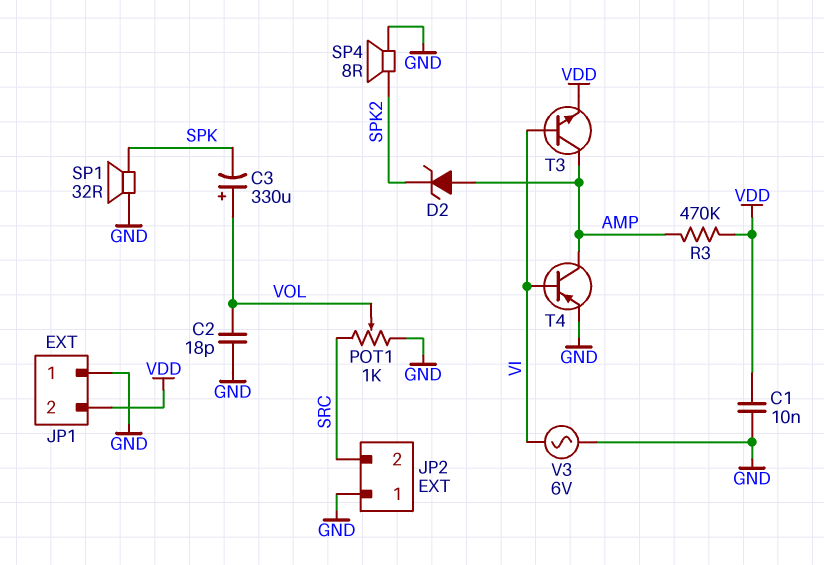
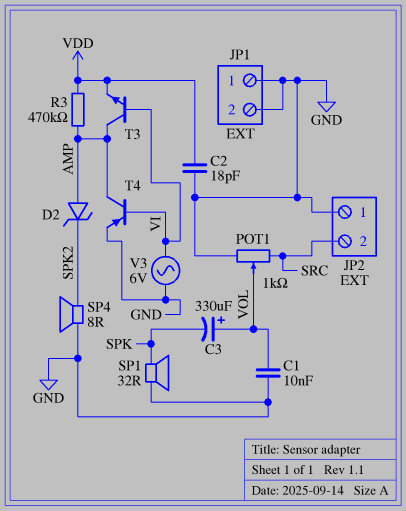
C1: 10nF (GND, VDD) -> 10nF (GND, VOL)
C2: 18pF (GND, VOL) -> 18pF (GND, VDD)
JP1 pin 2: VDD -> GND

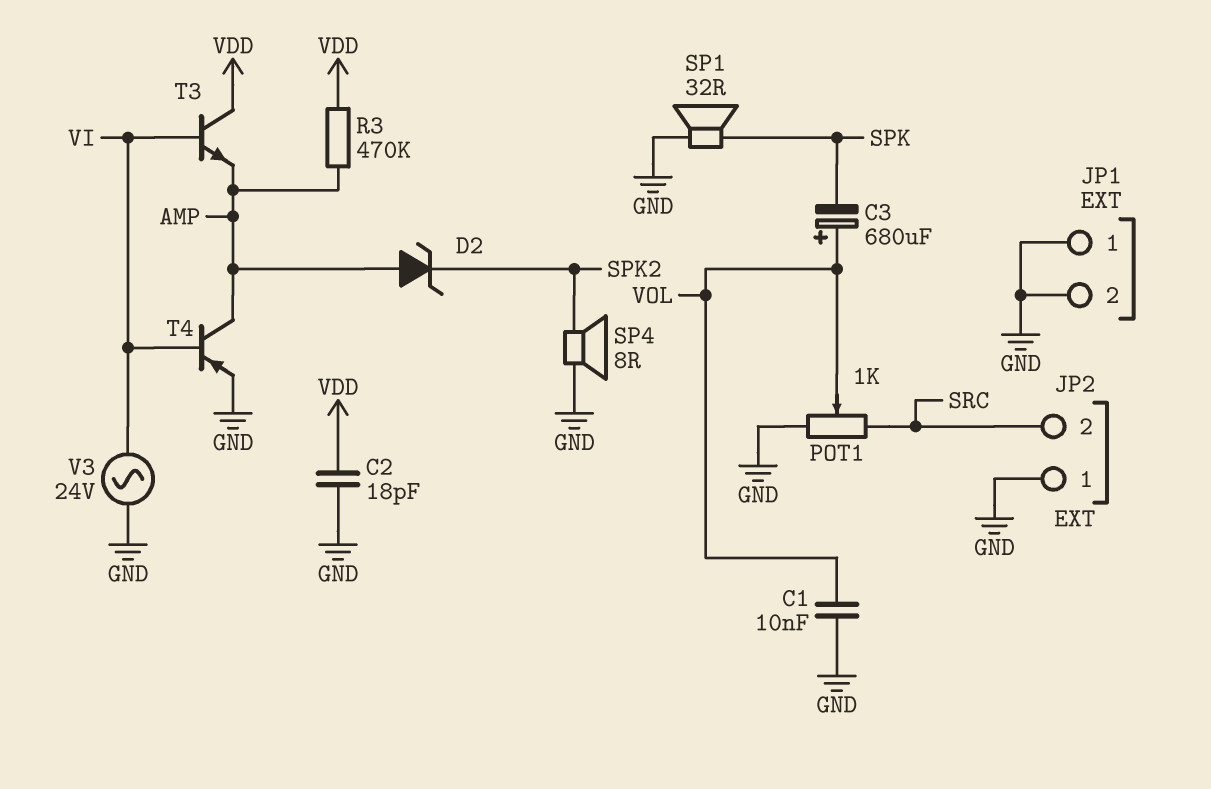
C3: 330uF (plus VOL, minus SPK) -> 680uF (plus VOL, minus SPK)
T3: NPN (B VI, C AMP, E VDD) -> NPN (B VI, C VDD, E AMP)
V3: AC 6V (GND, VI) -> AC 24V (GND, VI)

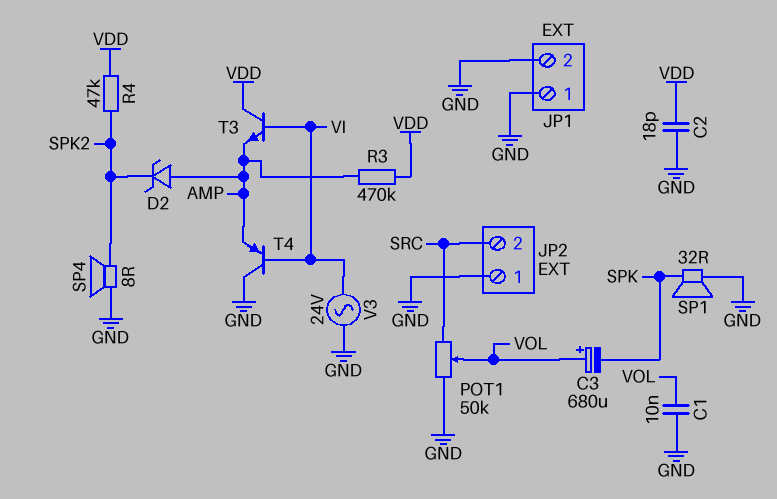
POT1: 1k (GND, SRC, wiper VOL) -> 50k (GND, SRC, wiper VOL)
R4: none -> 47k (SPK2, VDD)
T4: PNP (B VI, C AMP, E GND) -> PNP (B VI, C GND, E AMP)

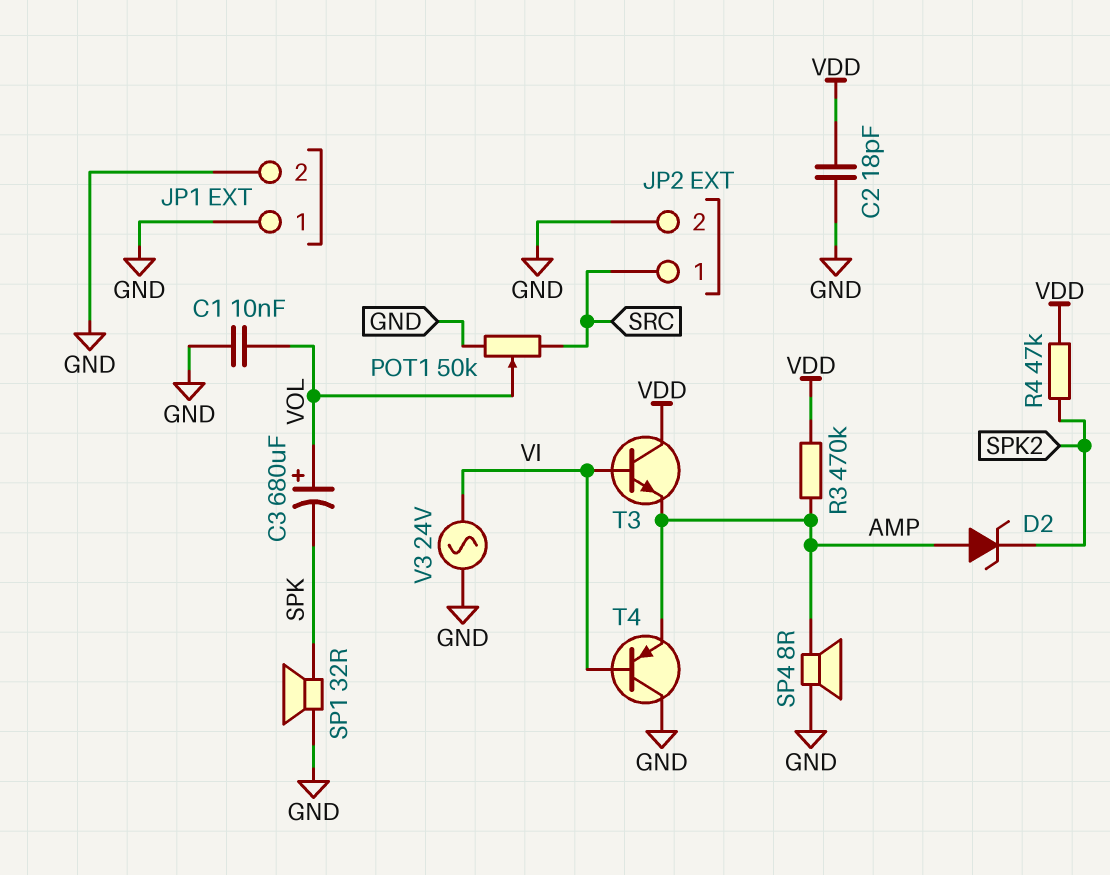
JP2 pin 1: GND -> SRC
JP2 pin 2: SRC -> GND
SP4: speaker 8R (GND, SPK2) -> speaker 8R (AMP, GND)

